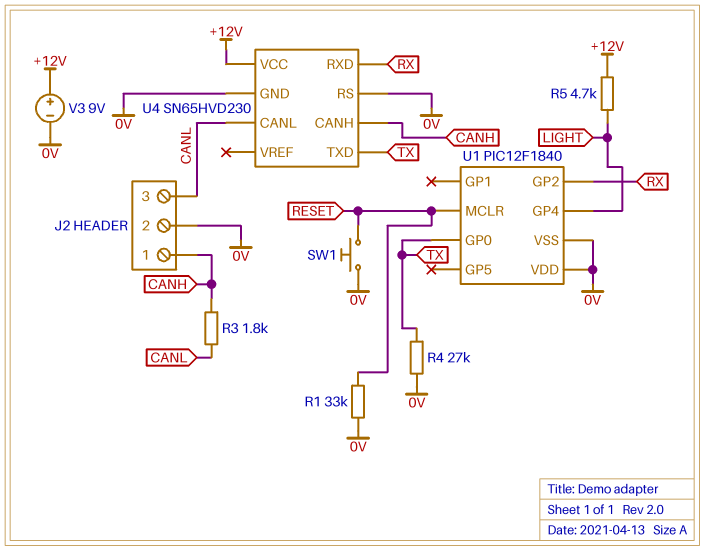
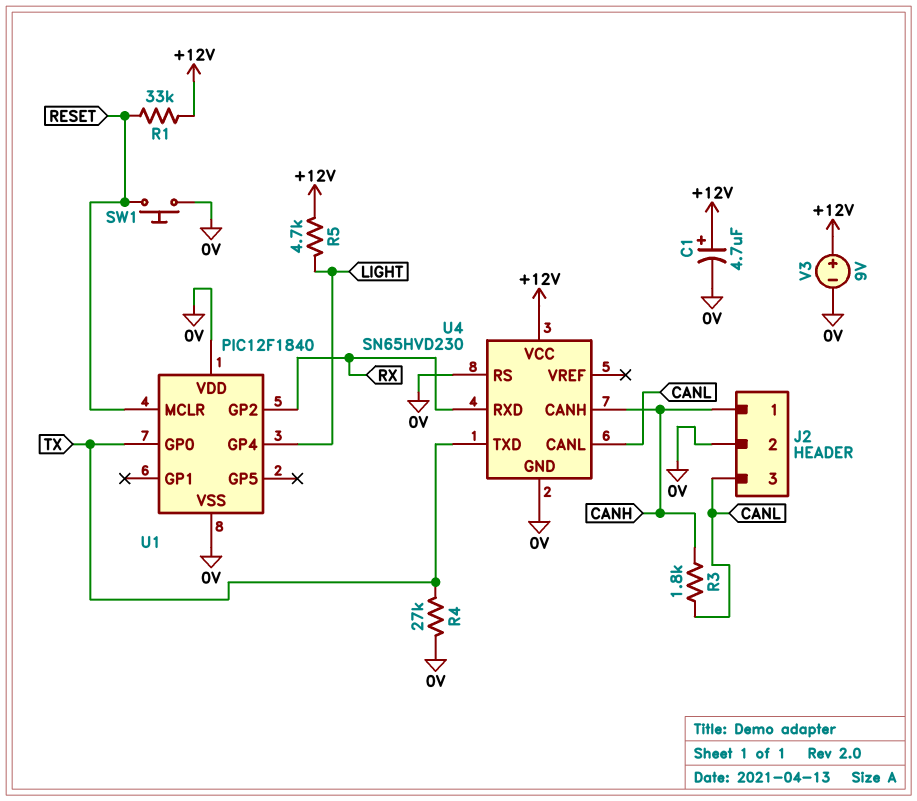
C1: none -> 4.7uF (plus +12V, minus 0V)
R1: 33k (0V, RESET) -> 33k (+12V, RESET)

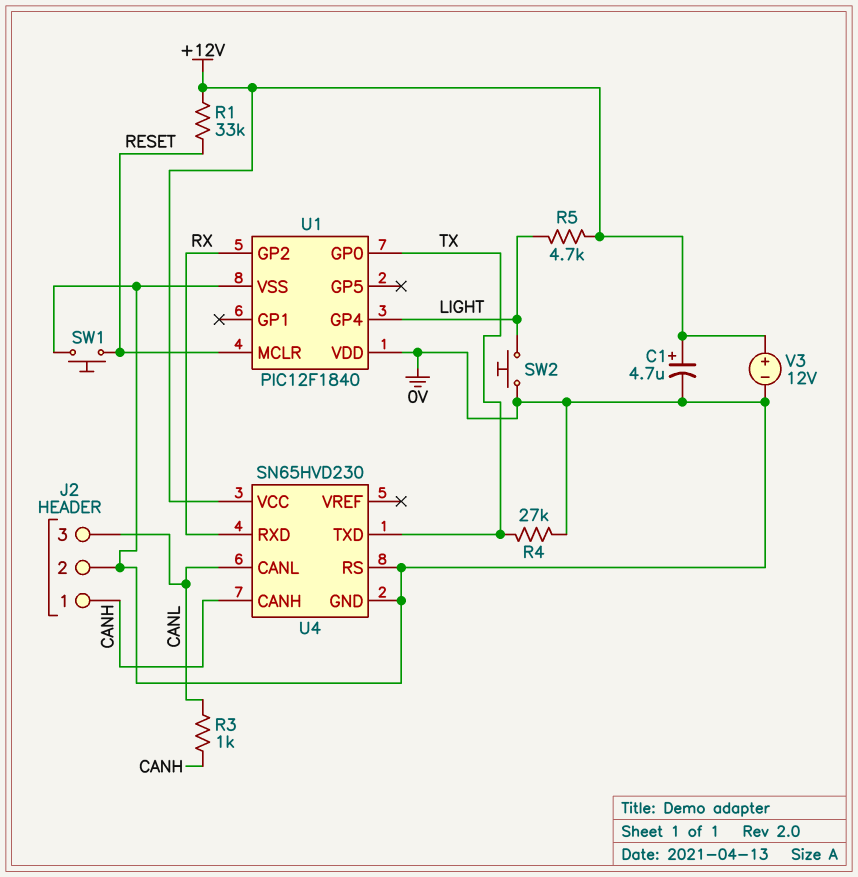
R3: 1.8k (CANH, CANL) -> 1k (CANH, CANL)
SW2: none -> button (0V, LIGHT)
V3: 9V (plus +12V, minus 0V) -> 12V (plus +12V, minus 0V)

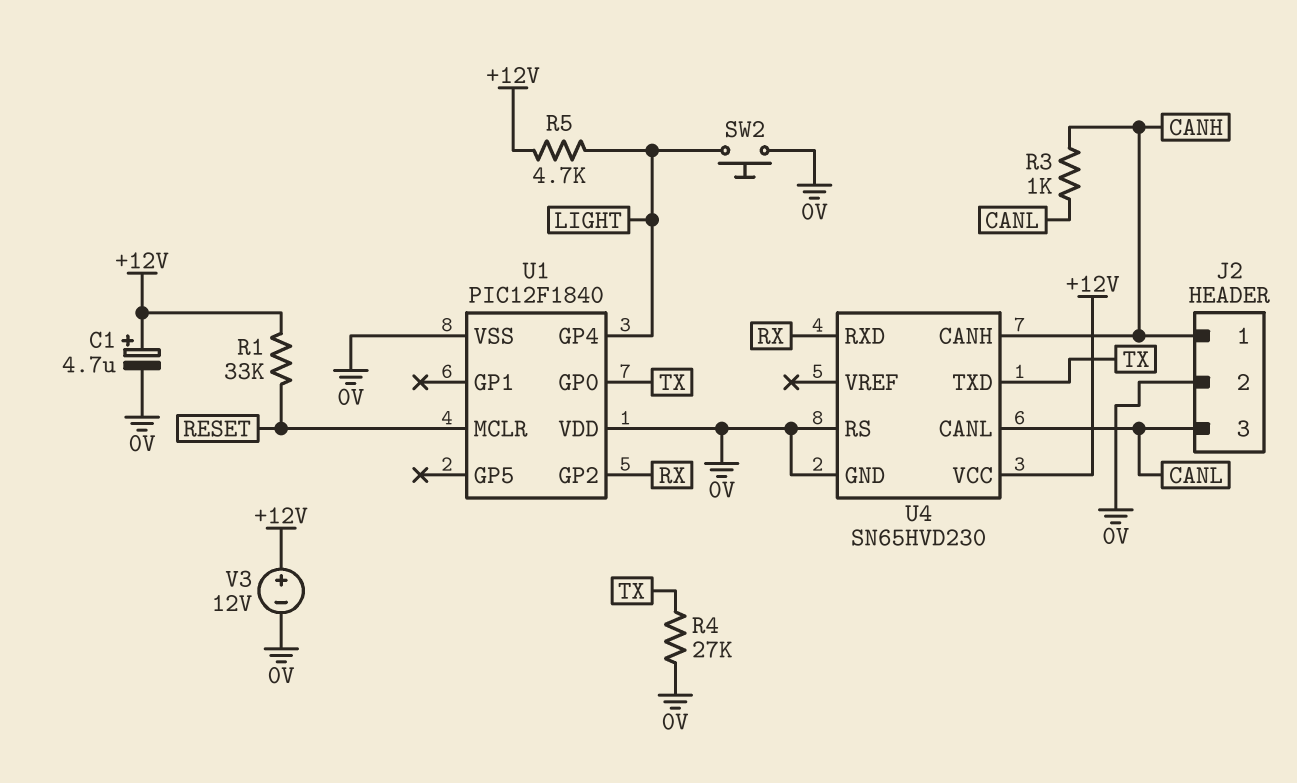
SW1: button (0V, RESET) -> none

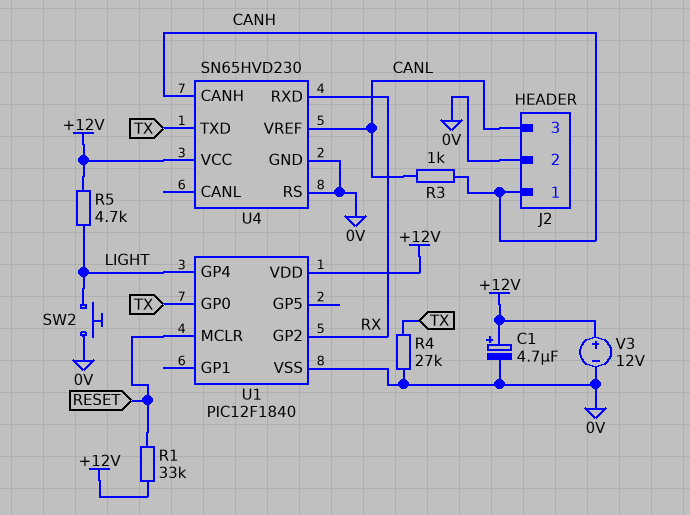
U1 pin VDD: 0V -> +12V
U4 pin CANL: CANL -> none
U4 pin VREF: none -> CANL

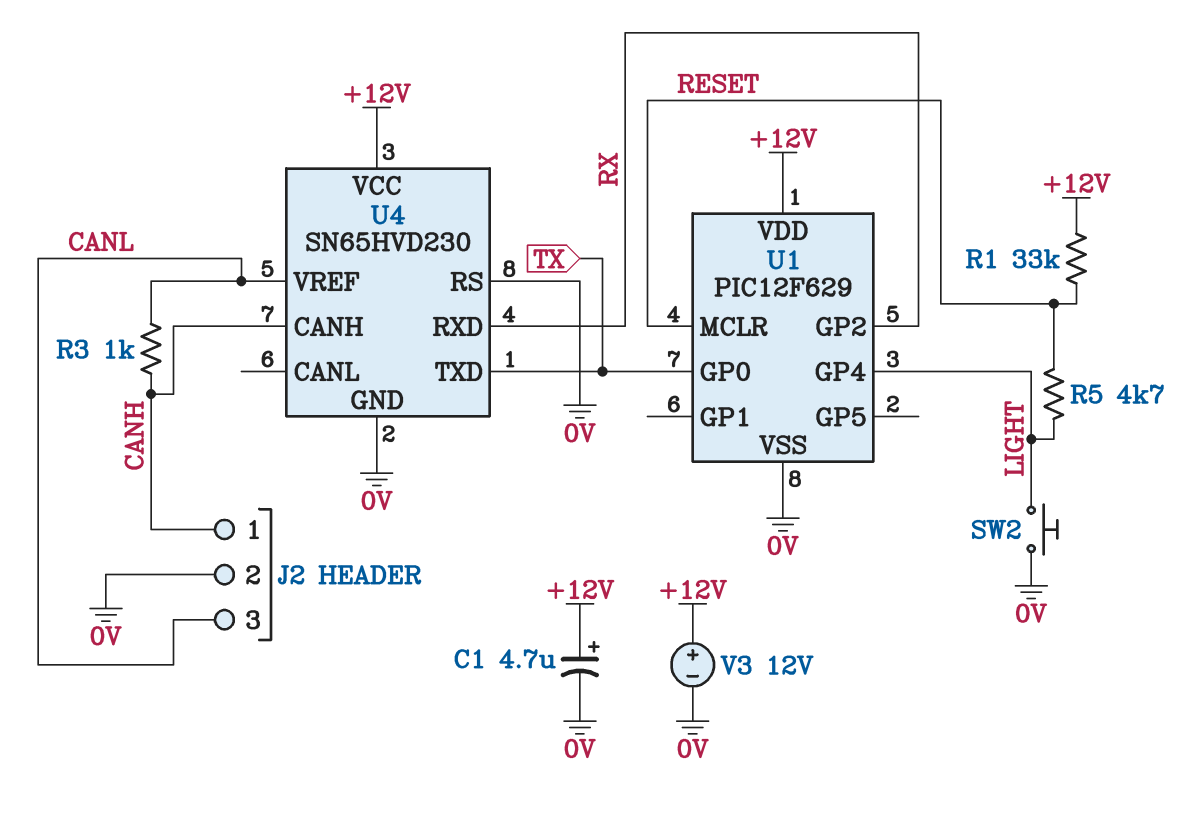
R4: 27k (0V, TX) -> none
R5: 4.7k (+12V, LIGHT) -> 4.7k (LIGHT, RESET)
U1: PIC12F1840 -> PIC12F629

